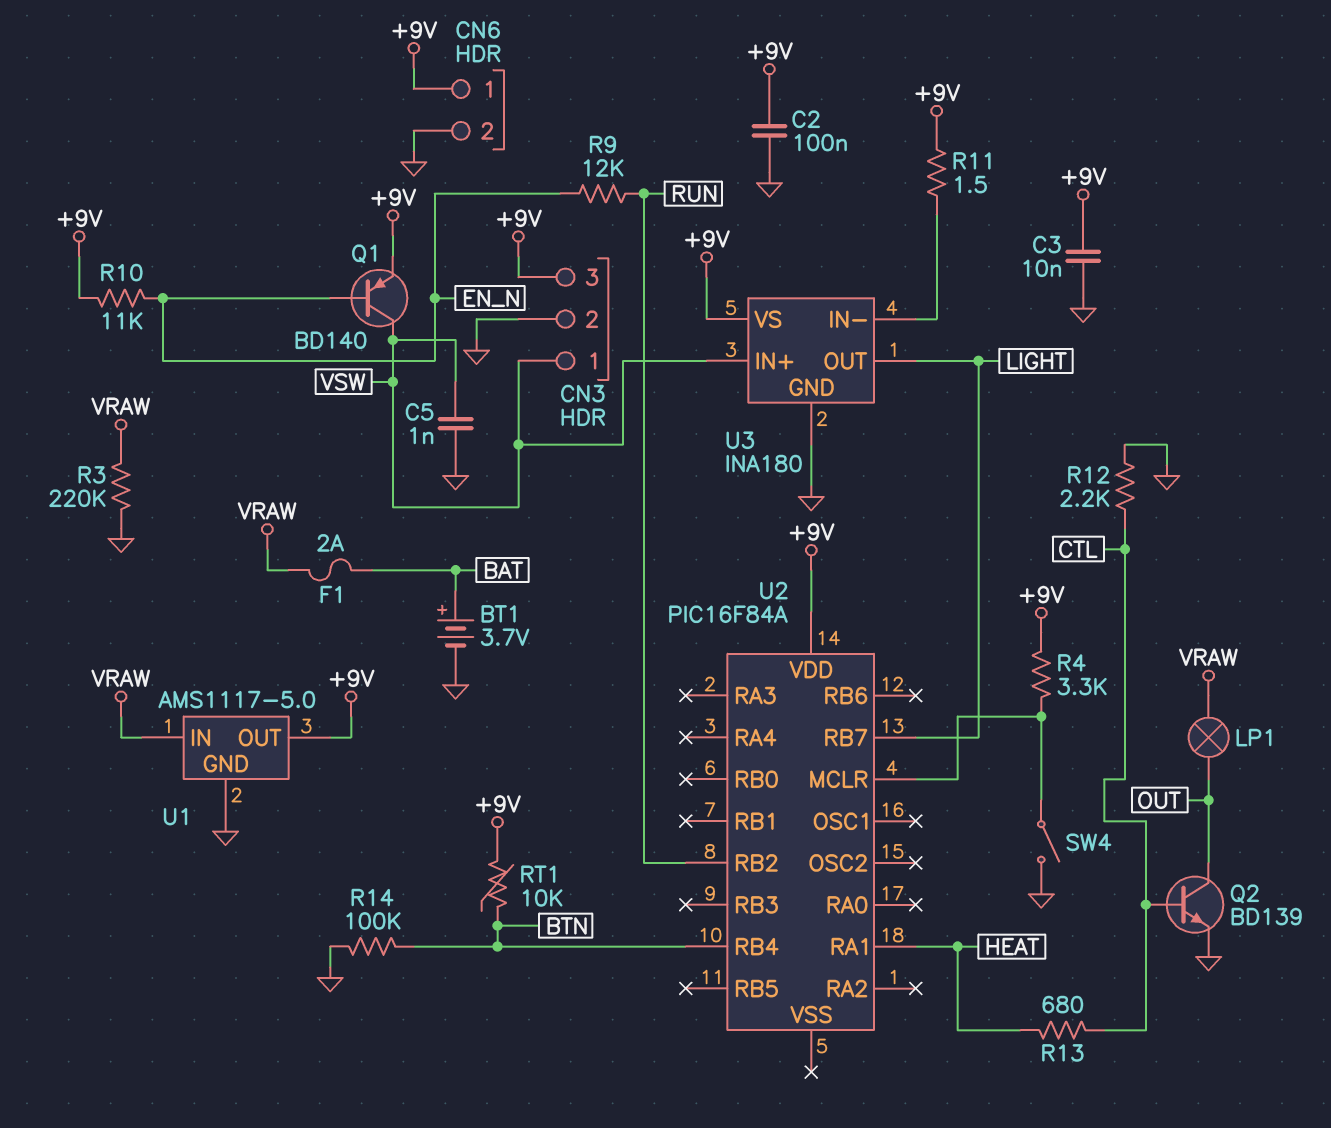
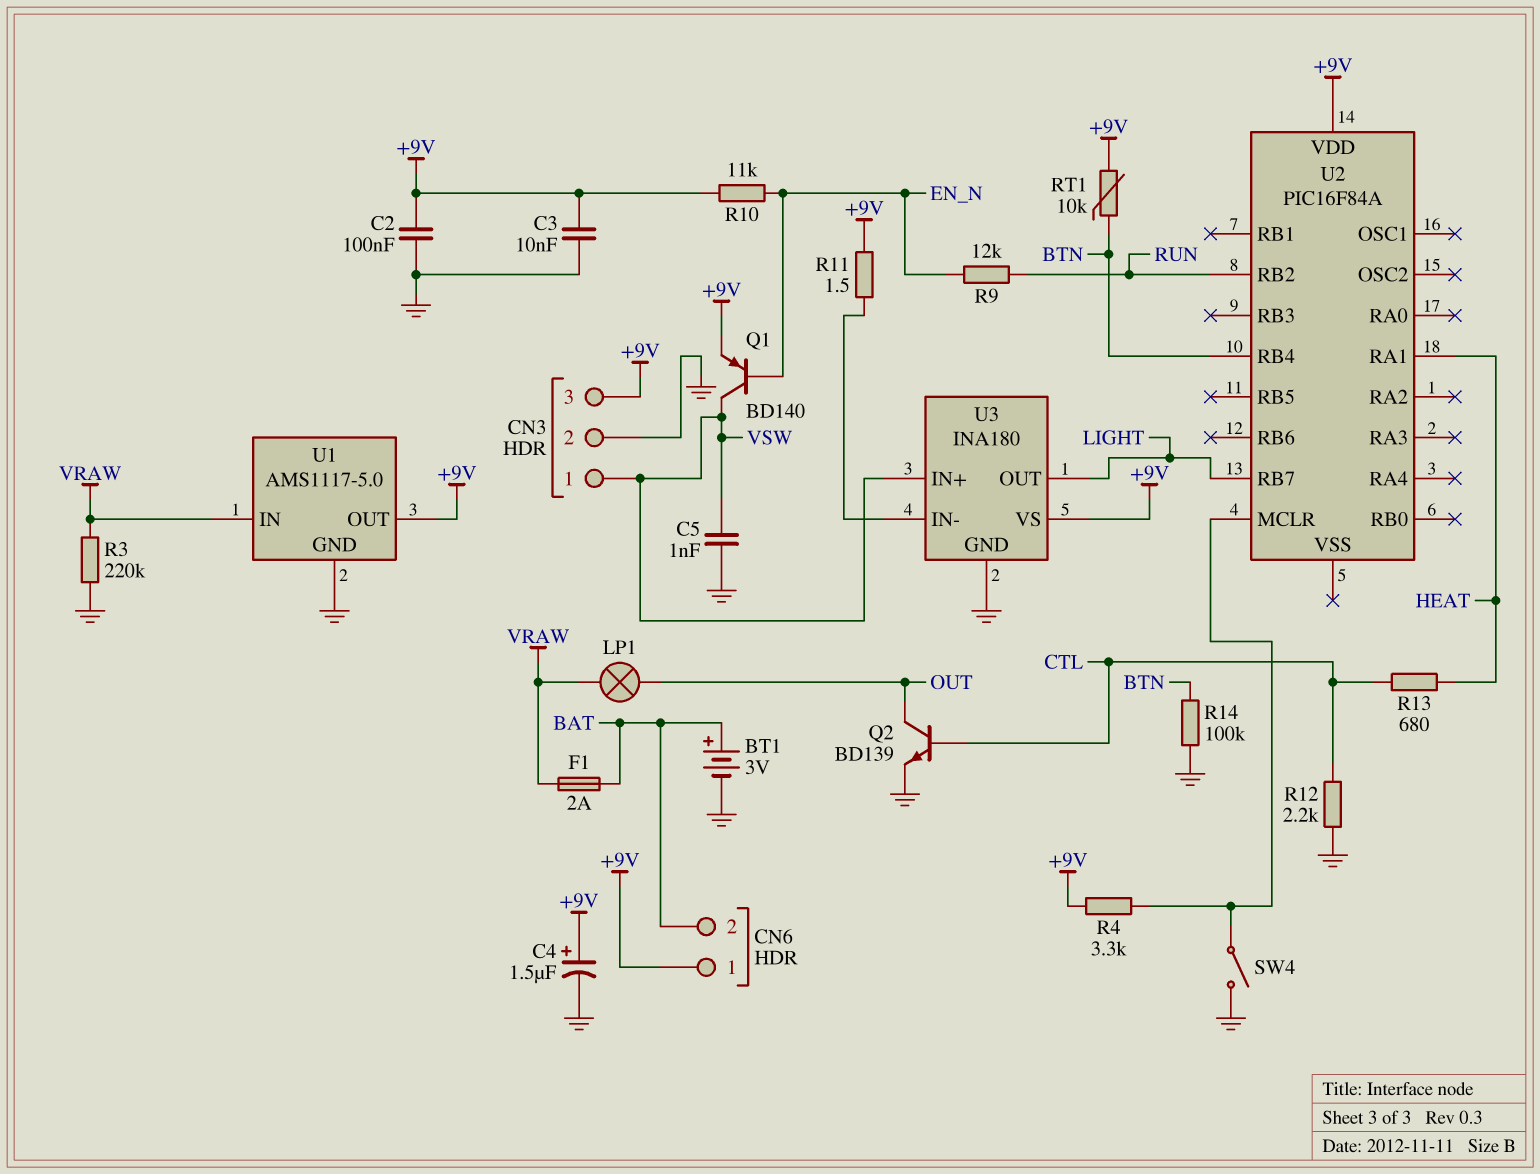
BT1: 3.7V (plus BAT, minus GND) -> 3V (plus BAT, minus GND)
C4: none -> 1.5uF (plus +9V, minus GND)
CN6 pin 2: GND -> BAT

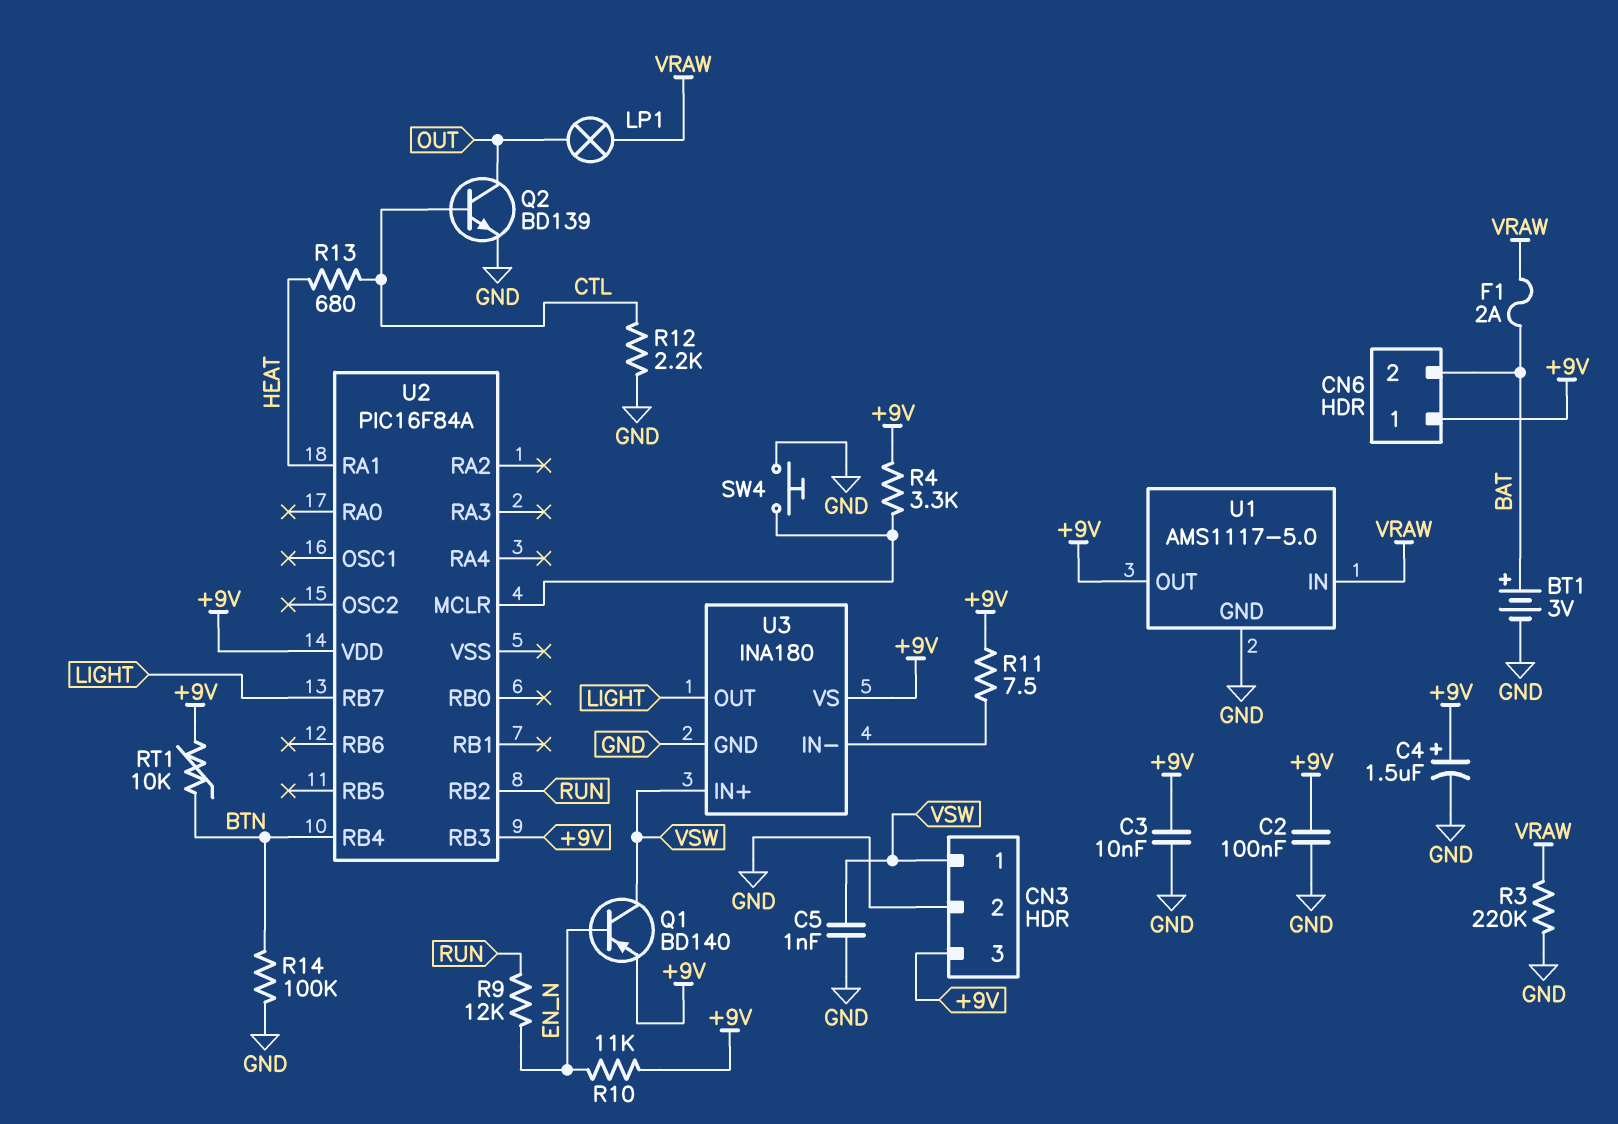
R11: 1.5 (+9V, U3/IN-) -> 7.5 (+9V, U3/IN-)
SW4: switch (GND, U2/MCLR) -> button (GND, U2/MCLR)
U2 pin RB3: none -> +9V

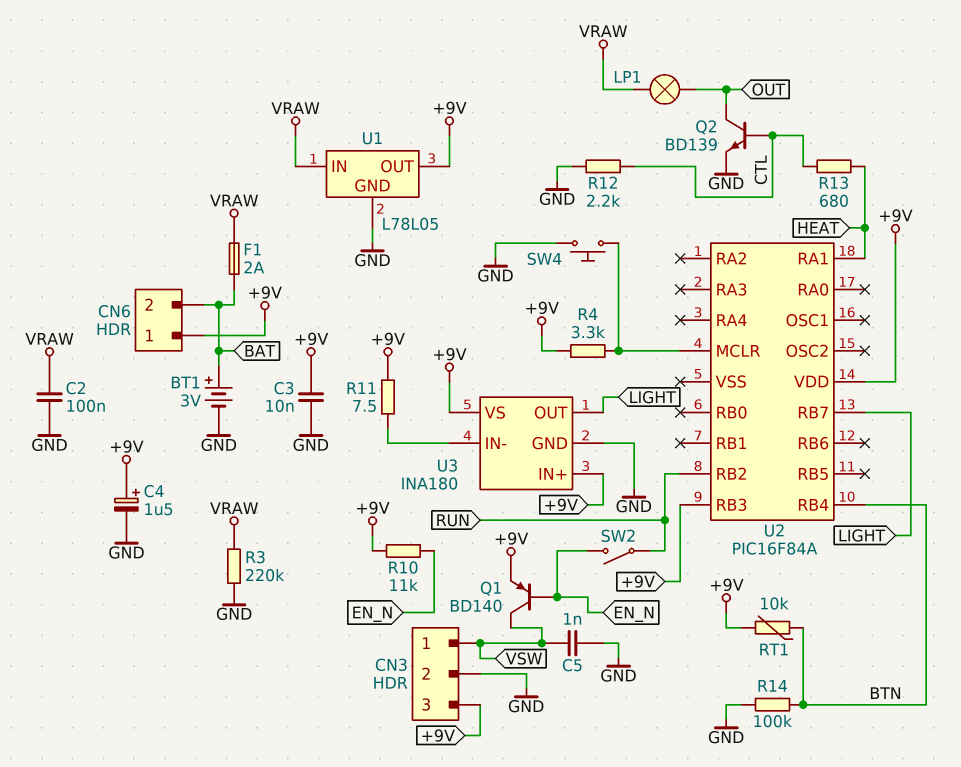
C2: 100nF (+9V, GND) -> 100nF (GND, VRAW)
R9: 12k (EN_N, RUN) -> none
SW2: none -> switch (EN_N, RUN)
U1: AMS1117-5.0 -> L78L05
U3 pin IN+: VSW -> +9V

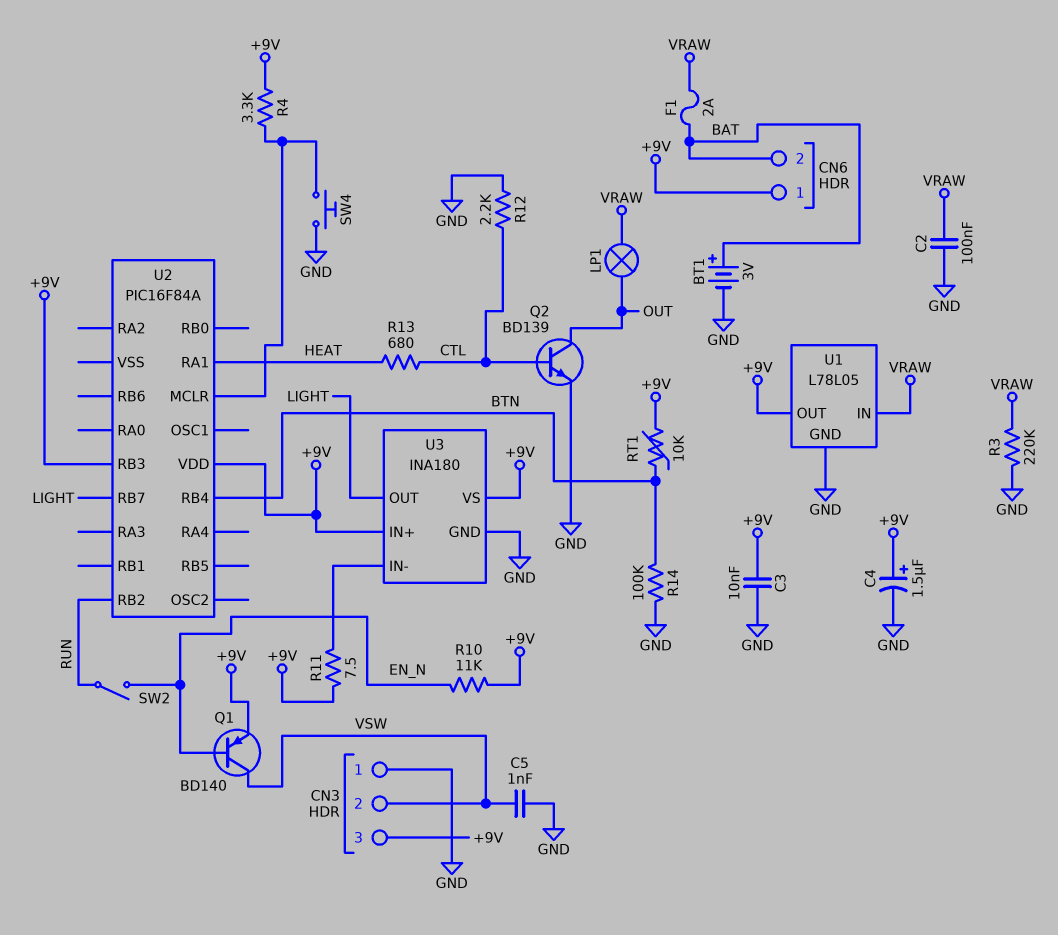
CN3 pin 1: VSW -> GND
CN3 pin 2: GND -> VSW

